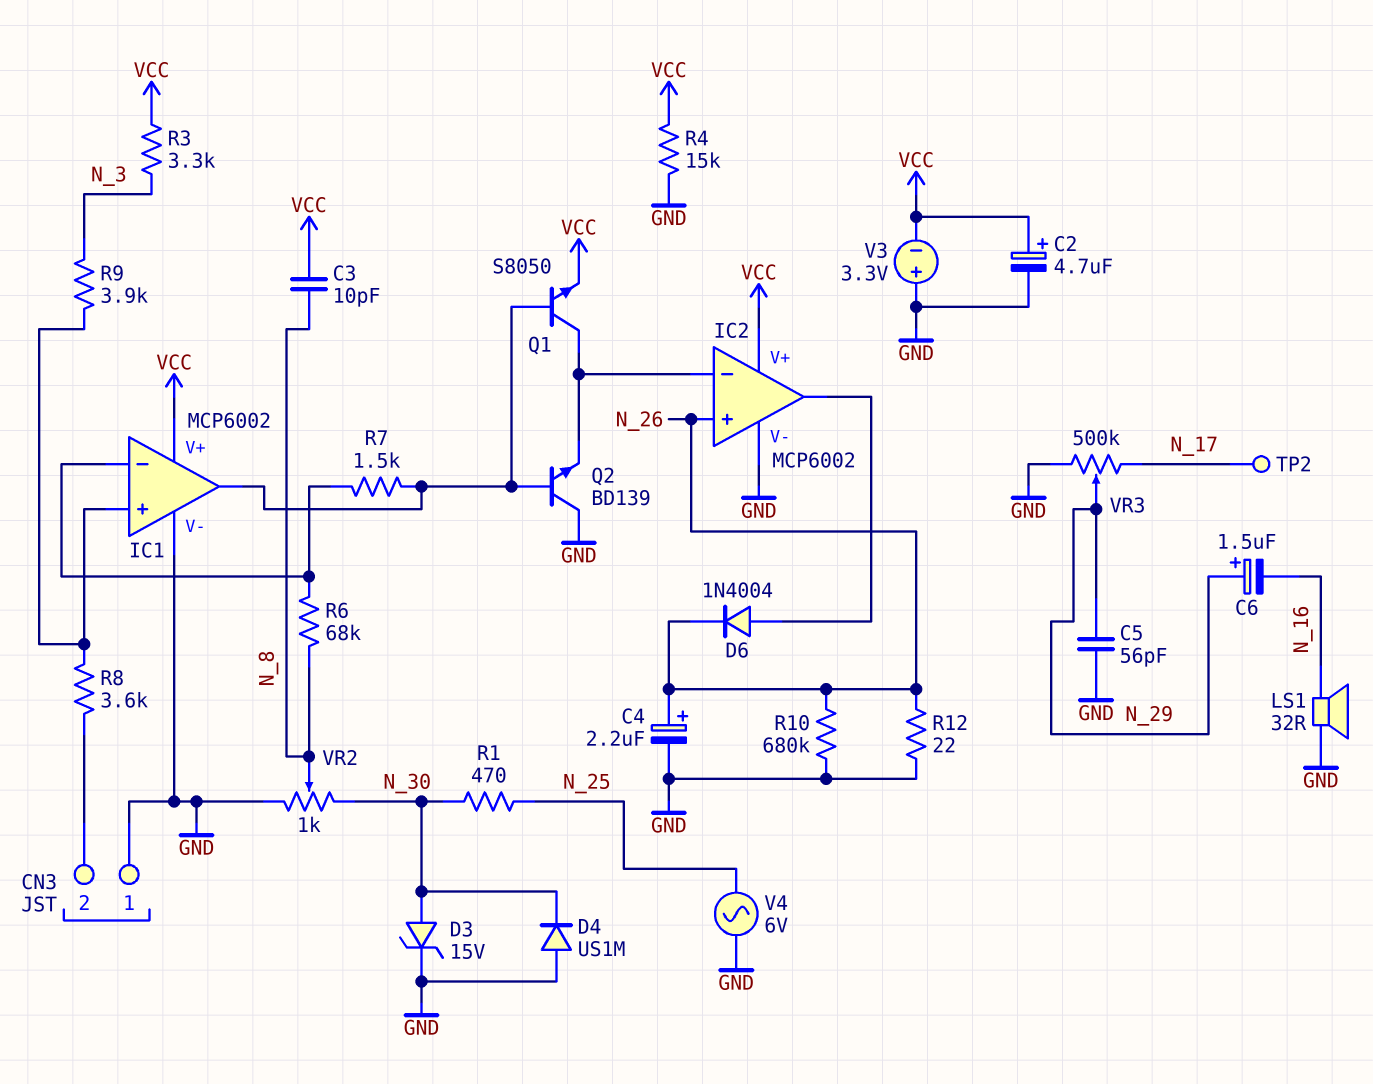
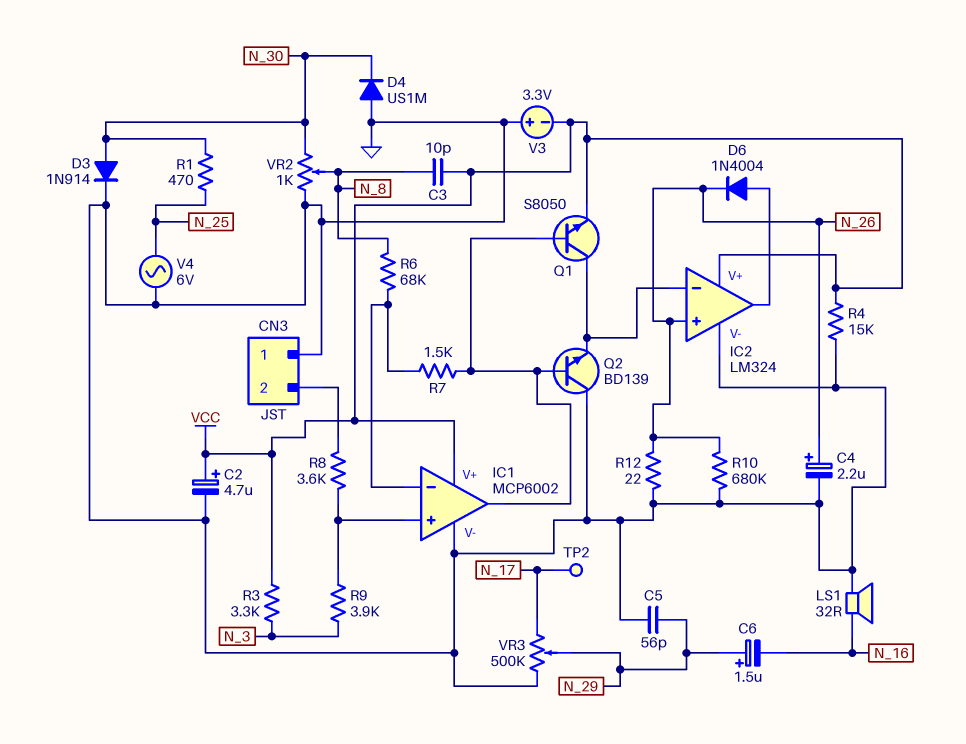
D3: zener 15V (A N_30, K GND) -> diode 1N914 (A N_30, K GND)
IC2: MCP6002 -> LM324

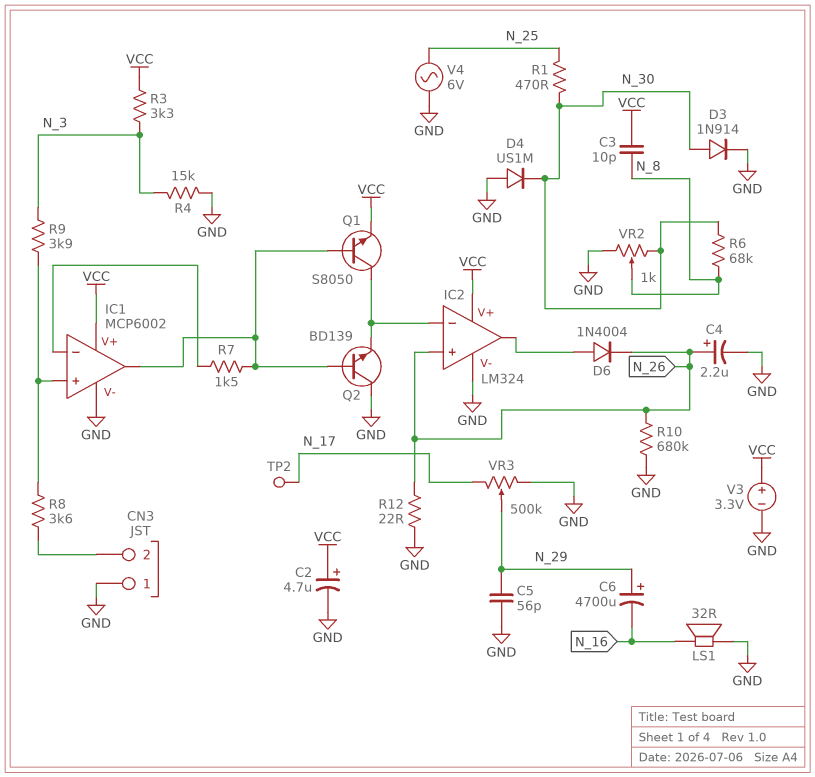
C6: 1.5uF (plus N_29, minus N_16) -> 4700uF (plus N_29, minus N_16)
R4: 15k (GND, VCC) -> 15k (GND, N_3)
R6: 68k (IC1/in-, N_8) -> 68k (N_8, N_30)
V3: 3.3V (plus GND, minus VCC) -> 3.3V (plus VCC, minus GND)

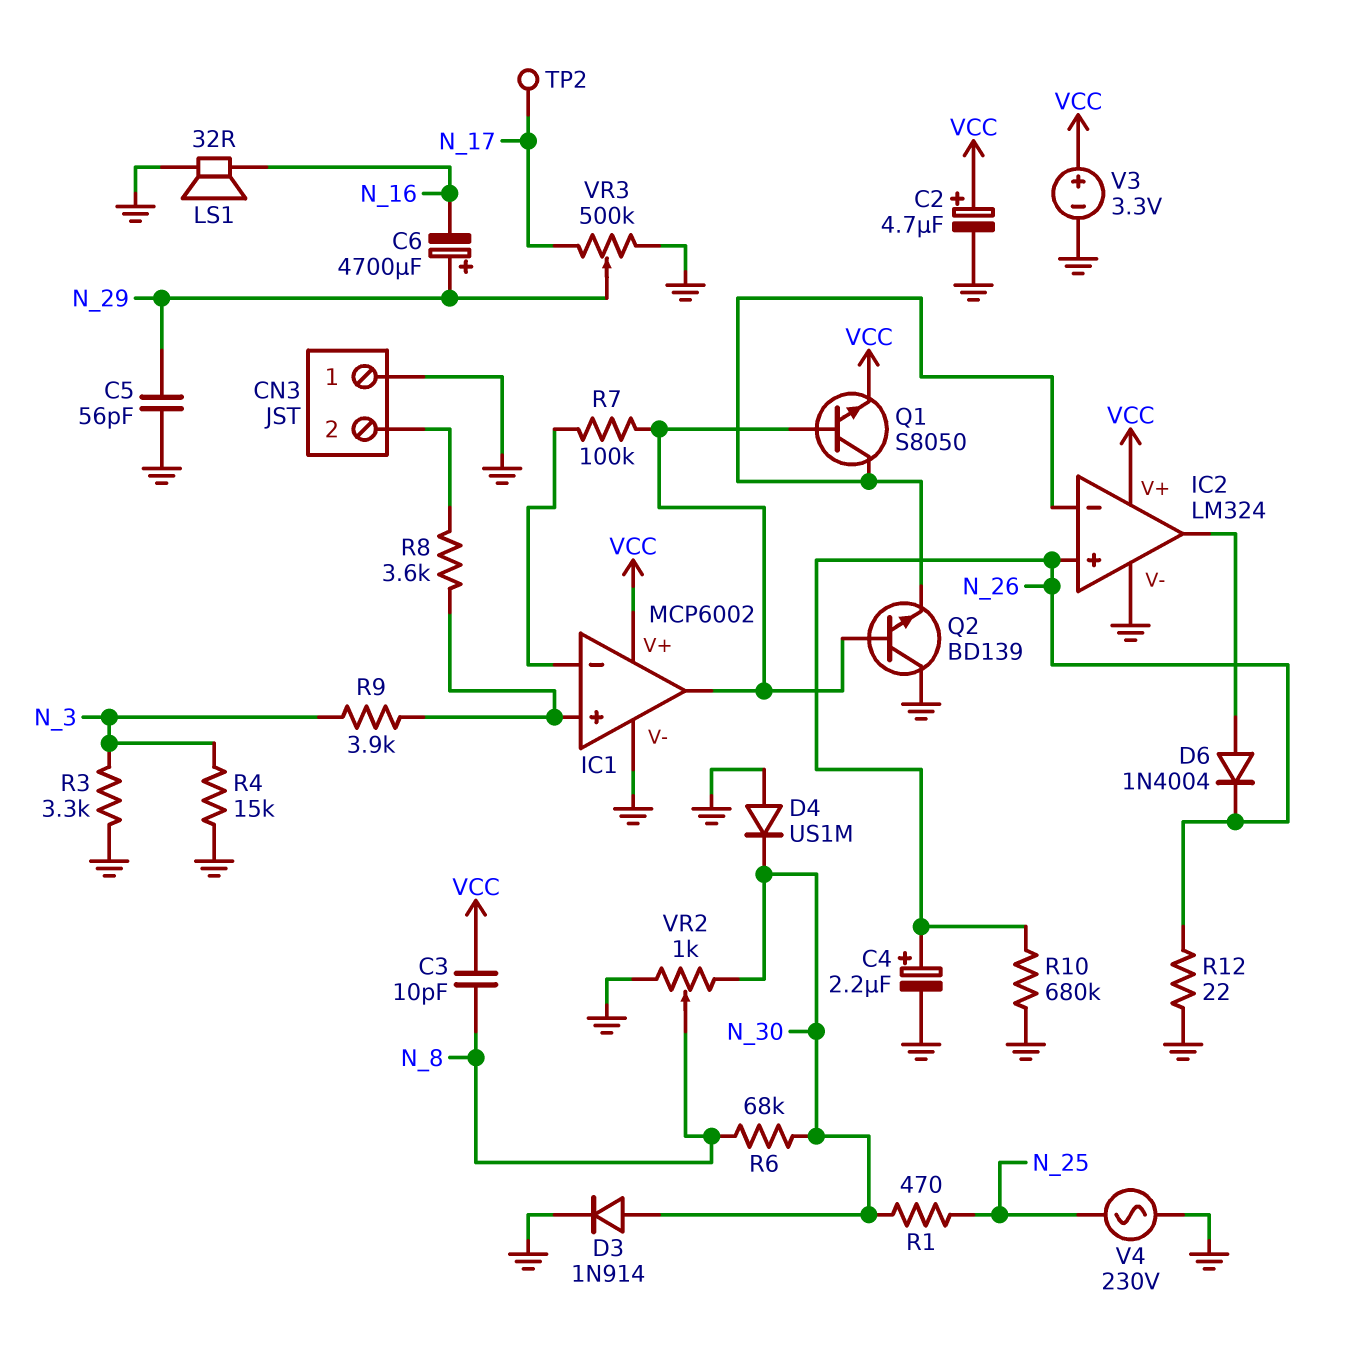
R3: 3.3k (N_3, VCC) -> 3.3k (GND, N_3)
R7: 1.5k (IC1/in-, IC1/out) -> 100k (IC1/in-, IC1/out)
V4: AC 6V (GND, N_25) -> AC 230V (GND, N_25)

